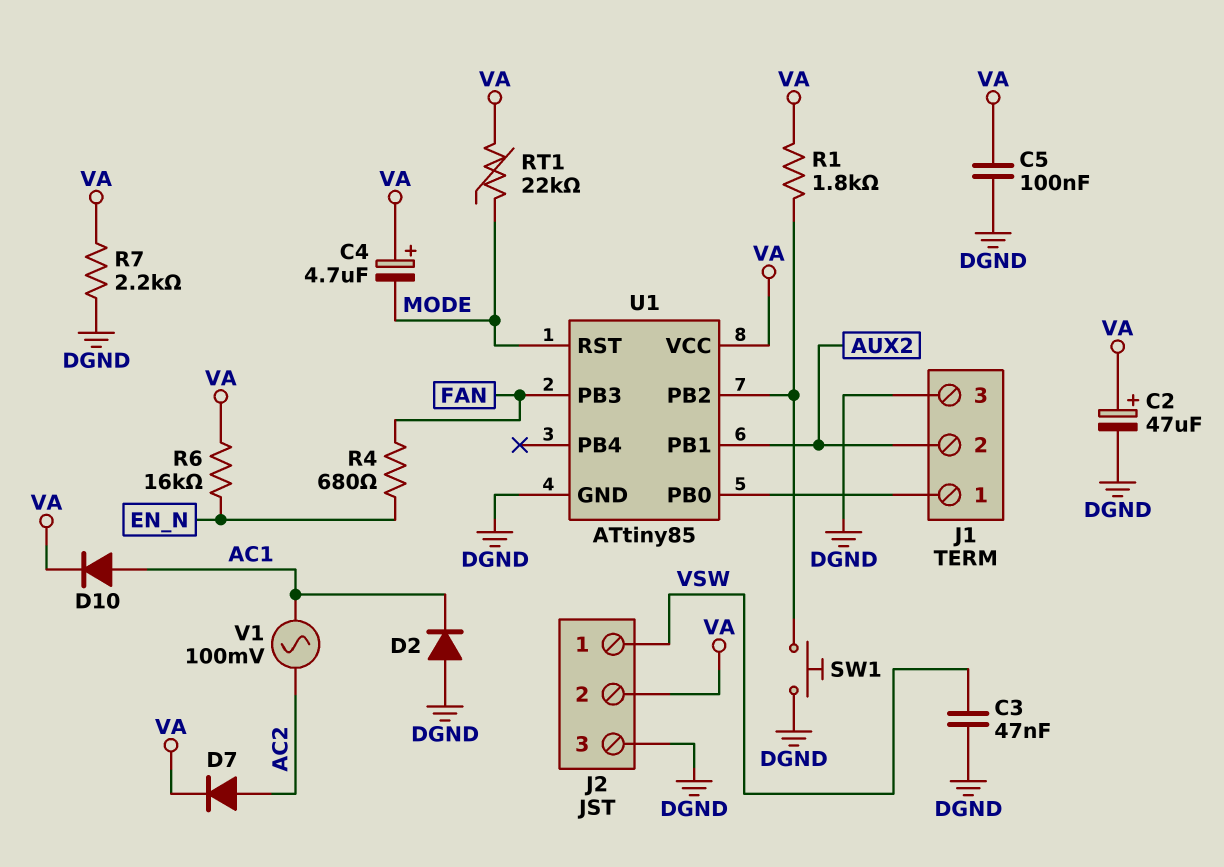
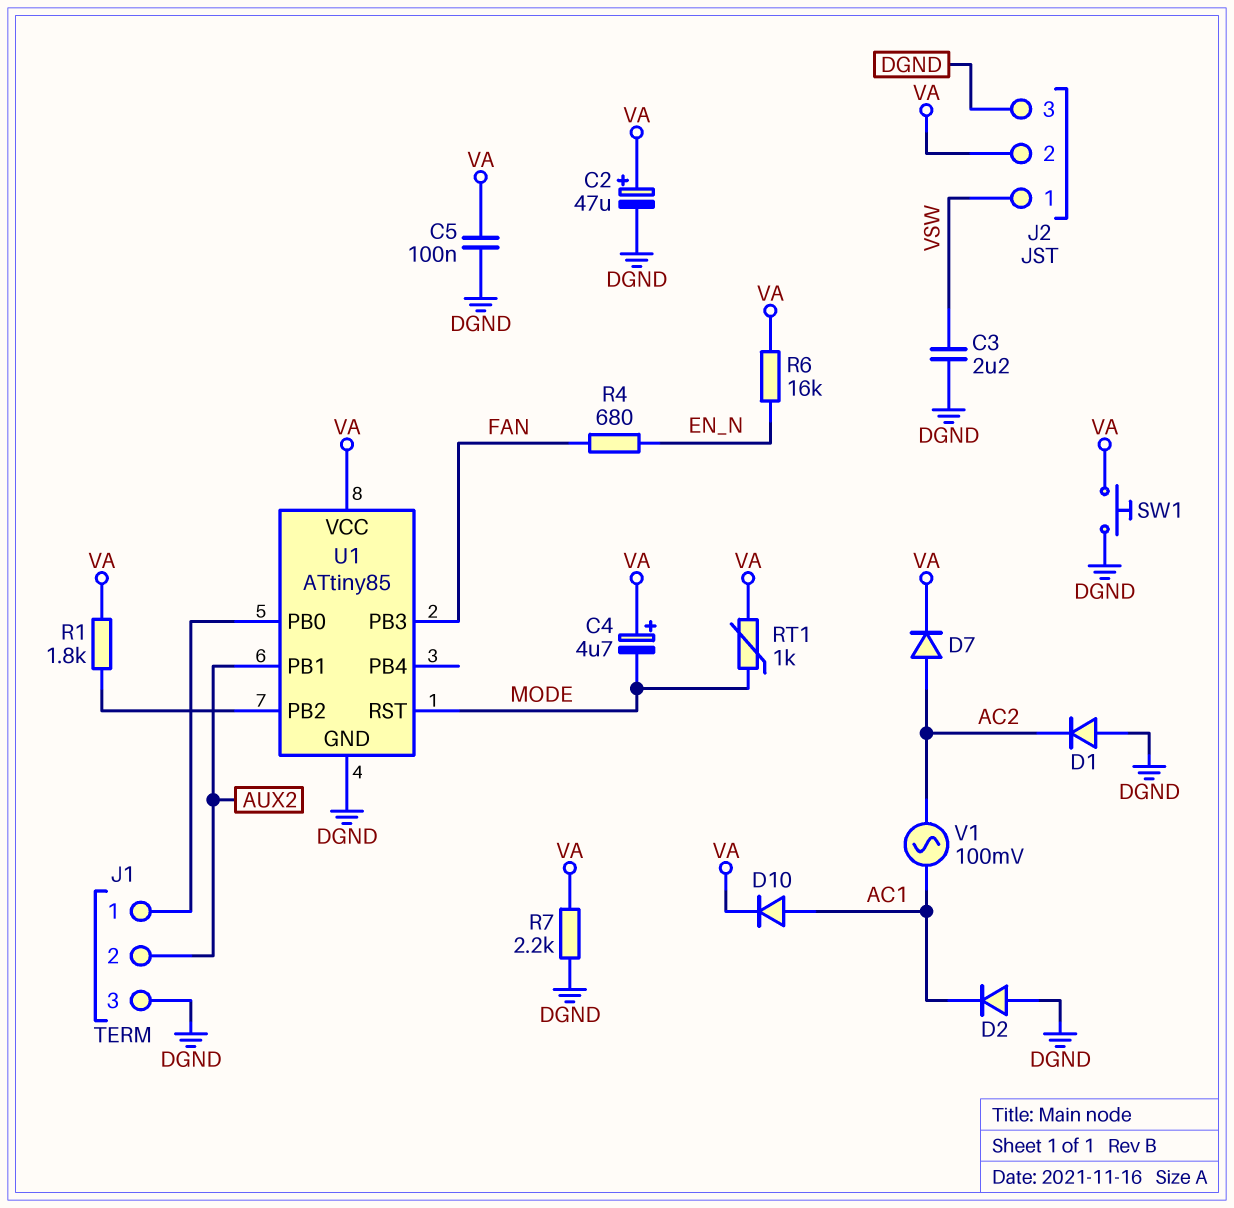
C3: 47nF (DGND, VSW) -> 2.2uF (DGND, VSW)
D1: none -> diode (A DGND, K AC2)
RT1: 22k (MODE, VA) -> 1k (MODE, VA)
SW1: button (DGND, U1/PB2) -> button (DGND, VA)

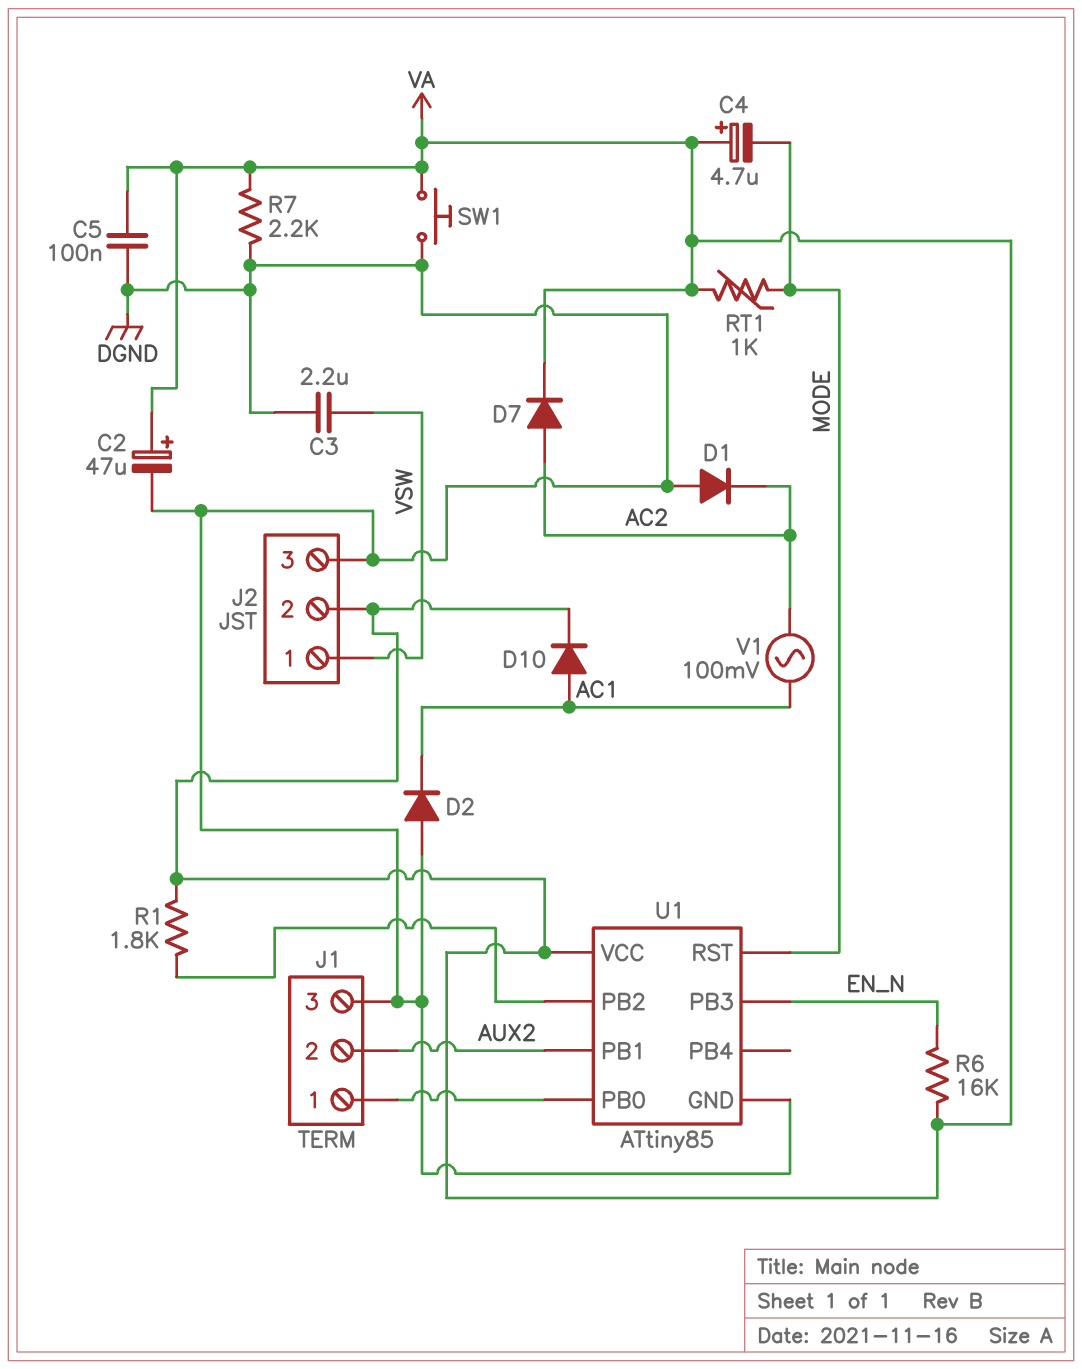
R4: 680 (EN_N, FAN) -> none
U1 pin PB3: FAN -> EN_N

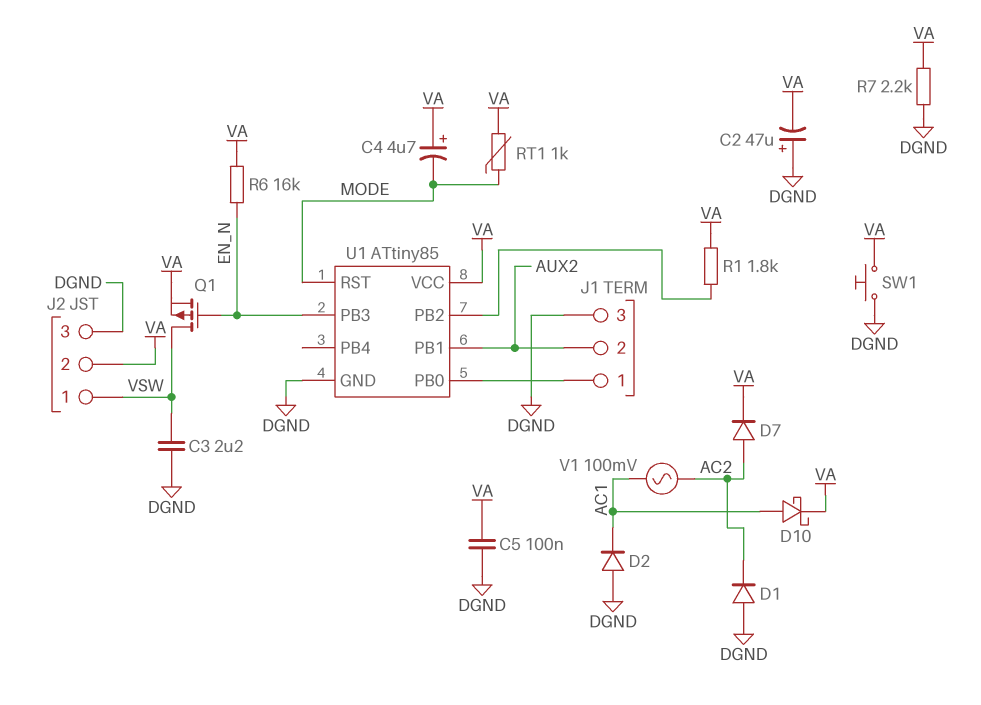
C2: 47uF (plus VA, minus DGND) -> 47uF (plus DGND, minus VA)
D10: diode (A AC1, K VA) -> schottky (A AC1, K VA)
Q1: none -> PMOS (G EN_N, D VSW, S VA)

